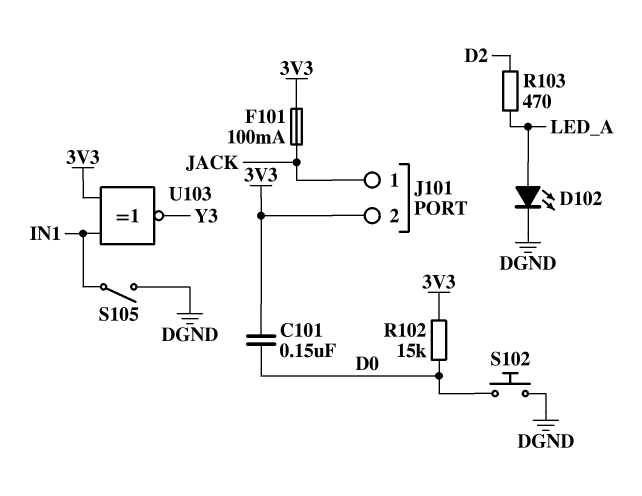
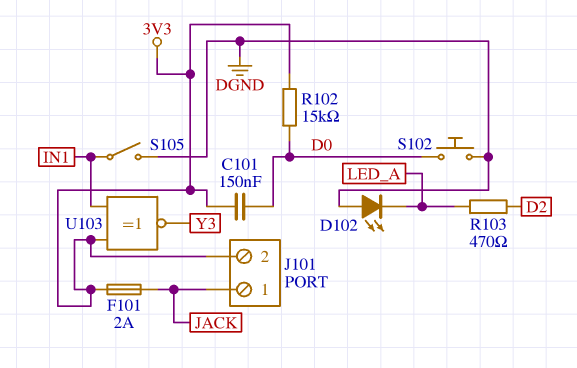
D102: LED (A LED_A, K DGND) -> LED (A DGND, K LED_A)
F101: 100mA (3V3, JACK) -> 2A (3V3, JACK)

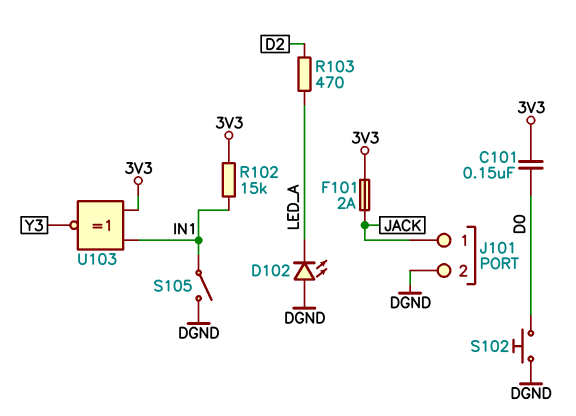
J101 pin 2: 3V3 -> DGND
R102: 15k (3V3, D0) -> 15k (3V3, IN1)

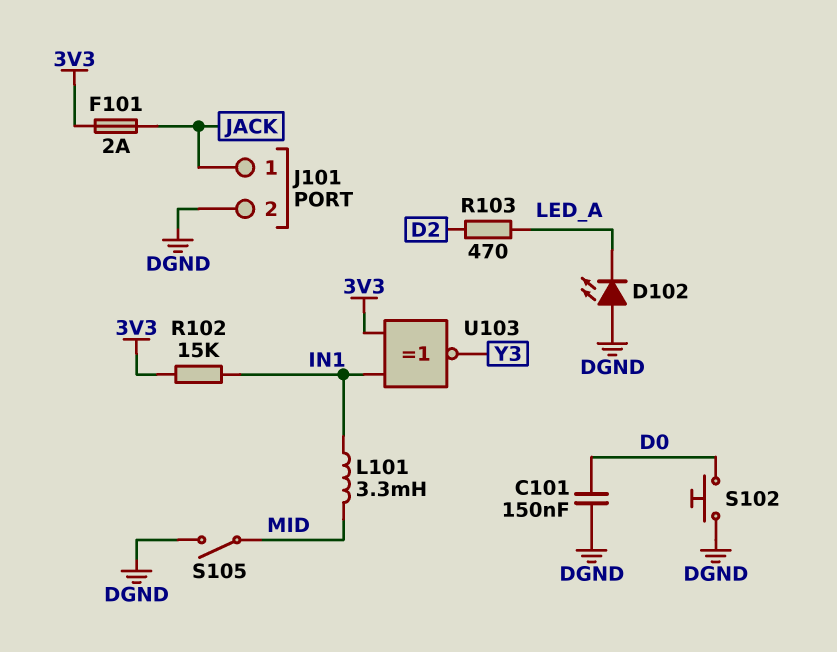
C101: 150nF (3V3, D0) -> 150nF (D0, DGND)
L101: none -> 3.3mH (IN1, MID)
S105: switch (DGND, IN1) -> switch (DGND, MID)

